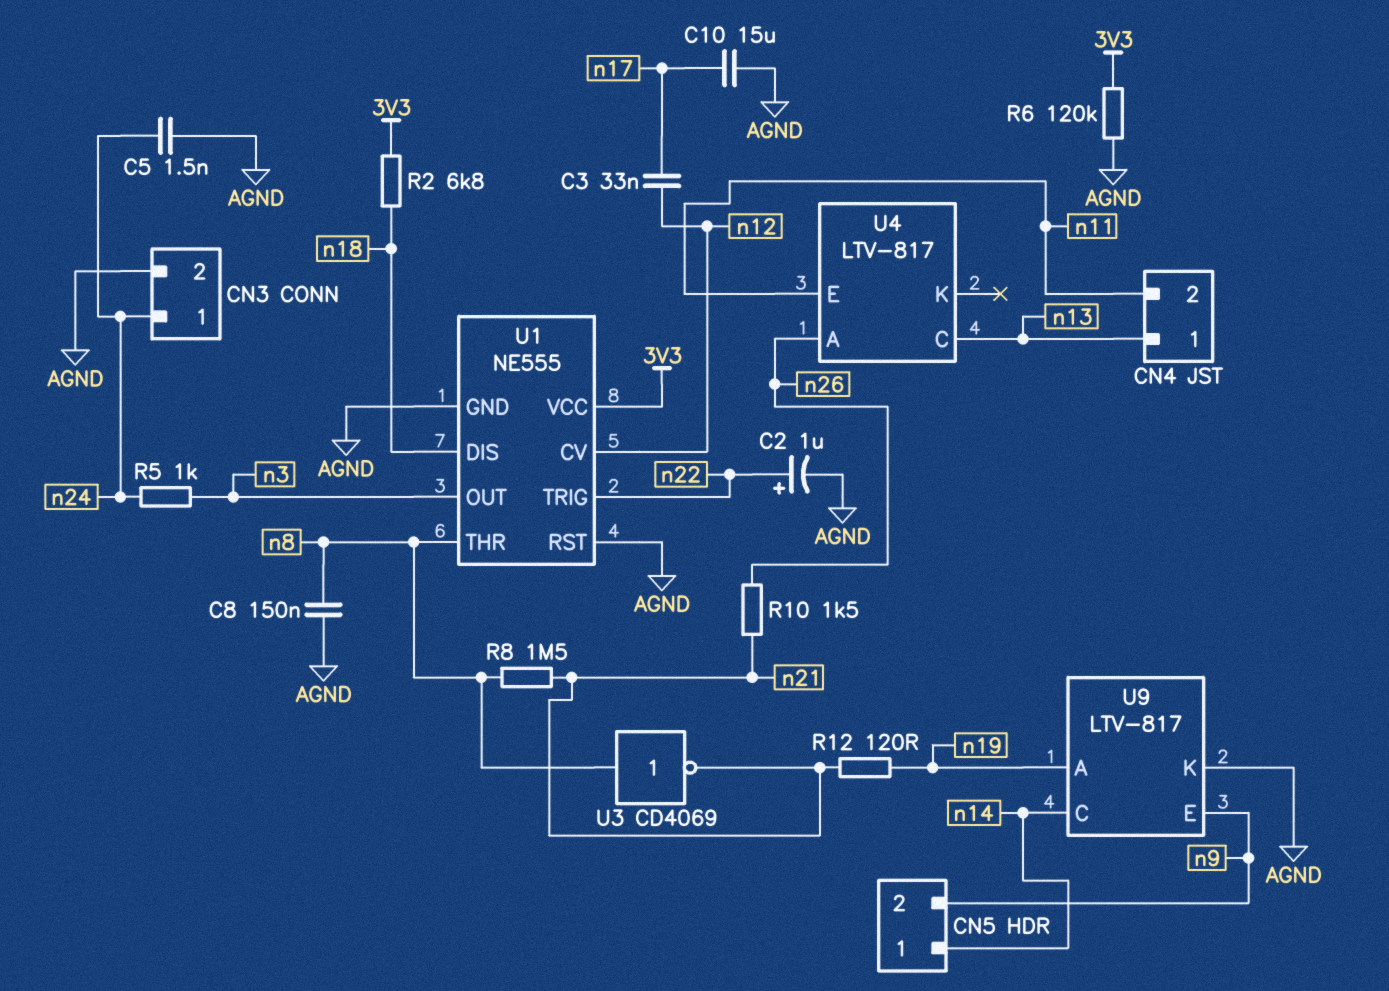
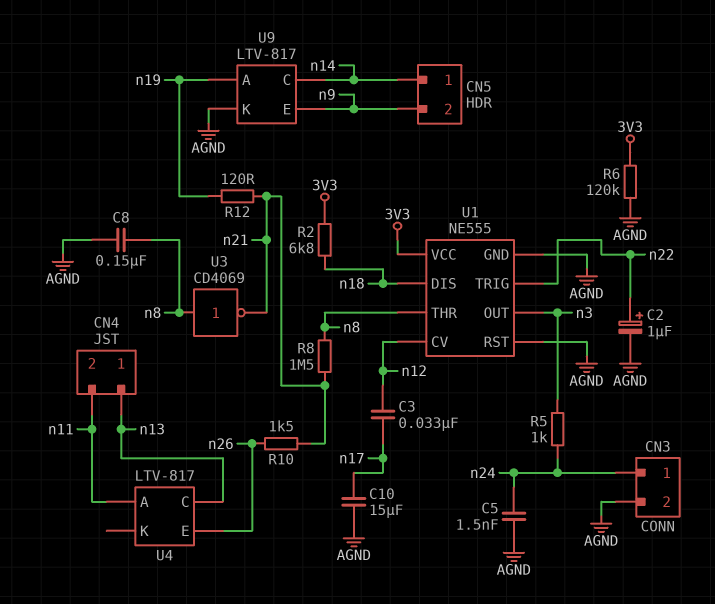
U4 pin A: n26 -> n11
U4 pin E: n11 -> n26

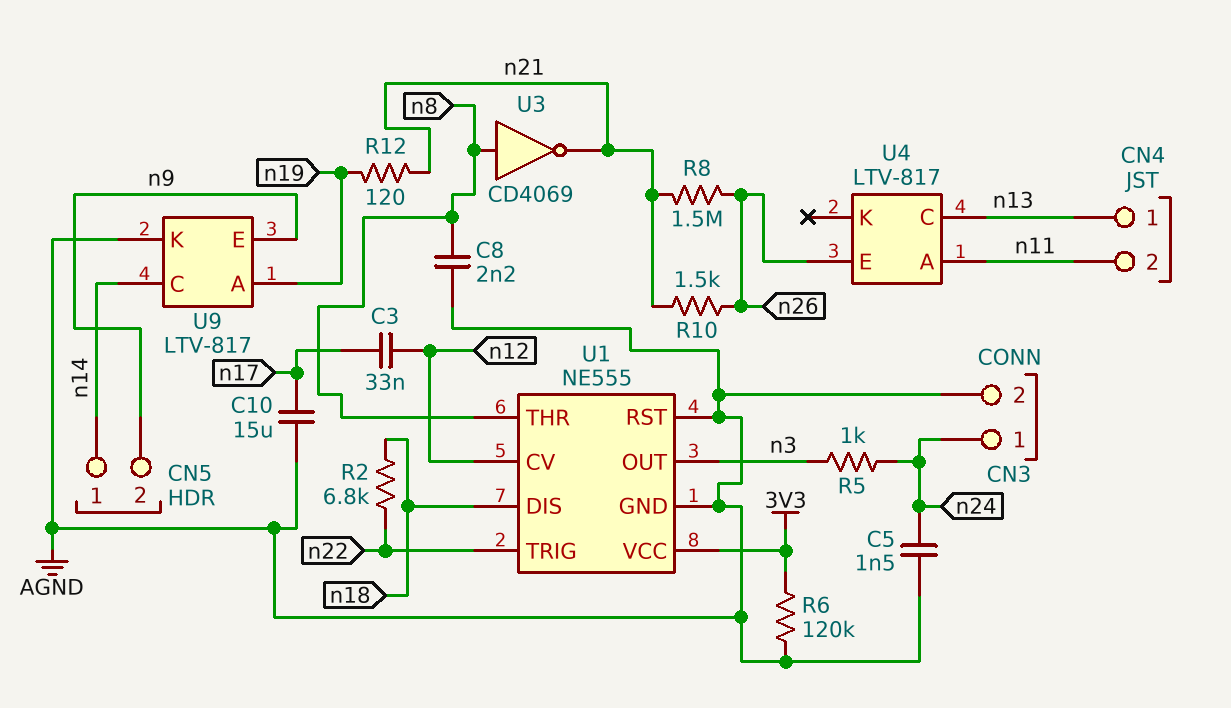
C2: 1uF (plus n22, minus AGND) -> none
C8: 150nF (AGND, n8) -> 2.2nF (AGND, n8)
R2: 6.8k (3V3, n18) -> 6.8k (n18, n22)
R8: 1.5M (n8, n21) -> 1.5M (n21, n26)

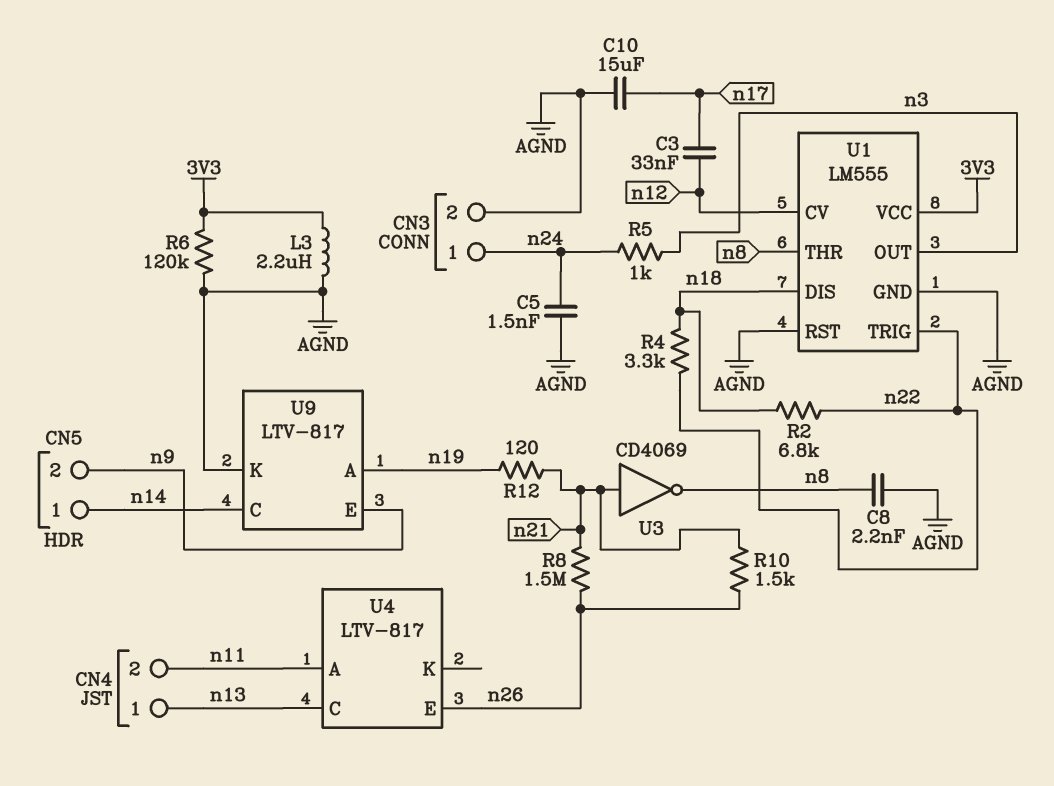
L3: none -> 2.2uH (3V3, AGND)
R4: none -> 3.3k (n18, n22)
U1: NE555 -> LM555
U3: NOT CD4069 (in n8, out n21) -> NOT CD4069 (in n21, out n8)

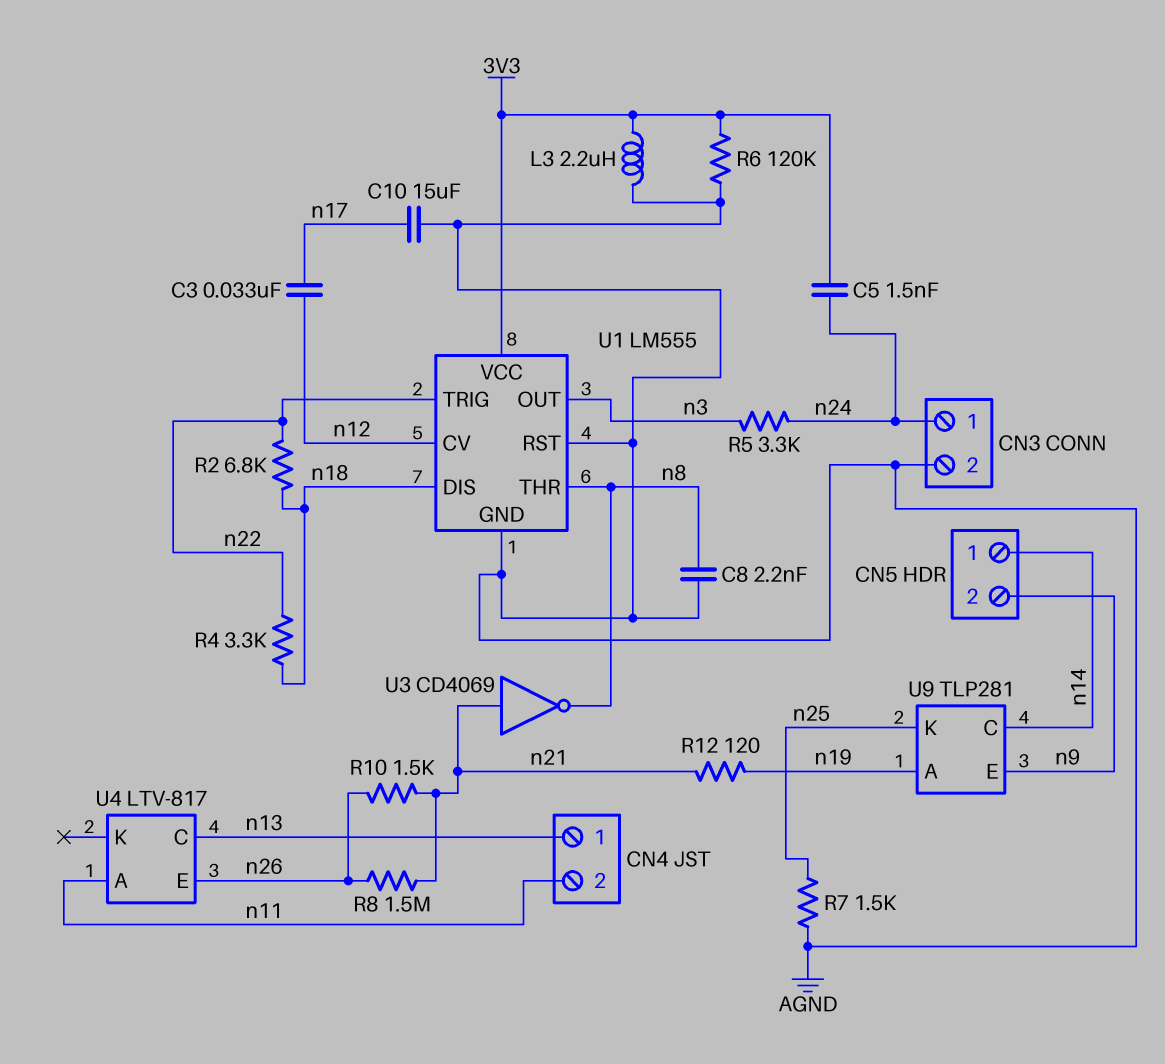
C5: 1.5nF (AGND, n24) -> 1.5nF (3V3, n24)
R5: 1k (n3, n24) -> 3.3k (n3, n24)
R7: none -> 1.5k (AGND, n25)
U9: LTV-817 -> TLP281
U9 pin K: AGND -> n25

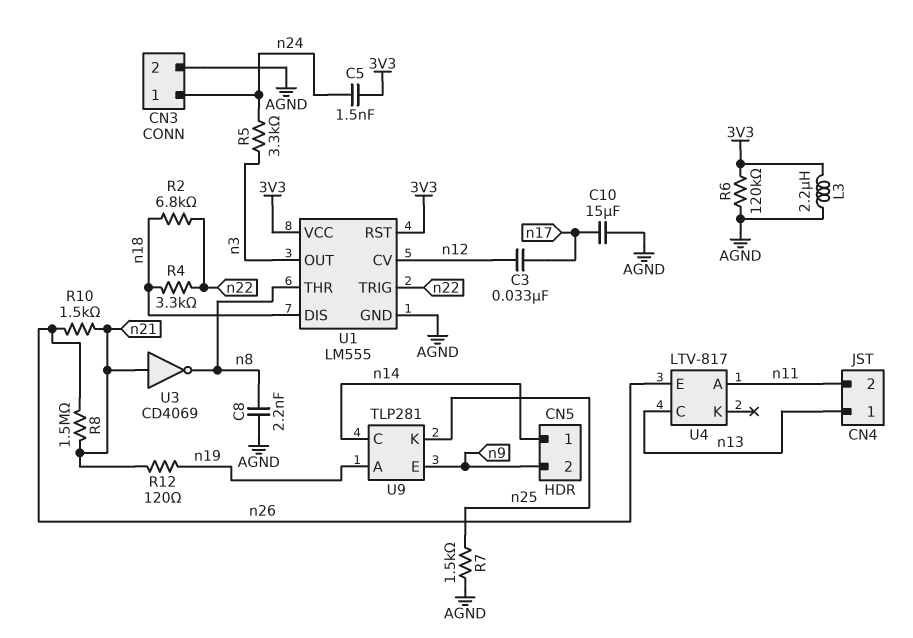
U1 pin RST: AGND -> 3V3

